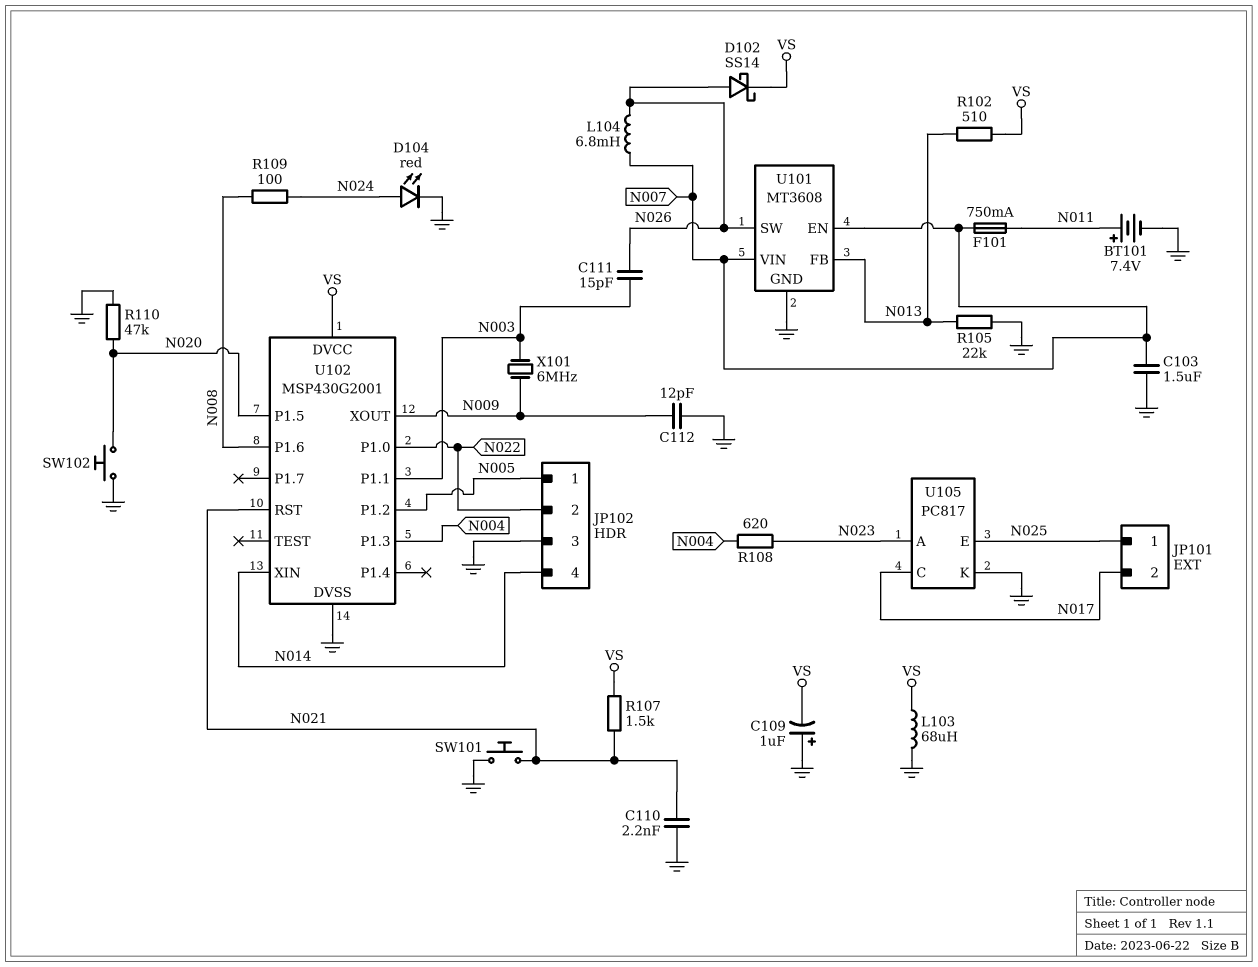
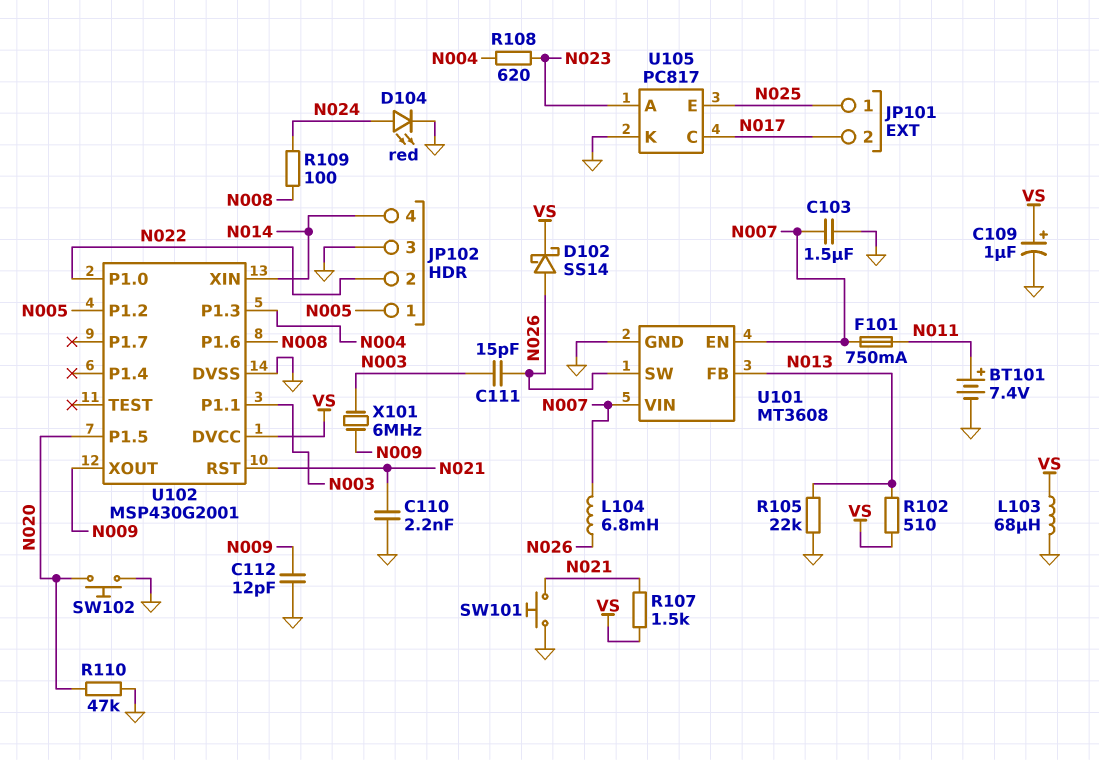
C109: 1uF (plus GND, minus VS) -> 1uF (plus VS, minus GND)

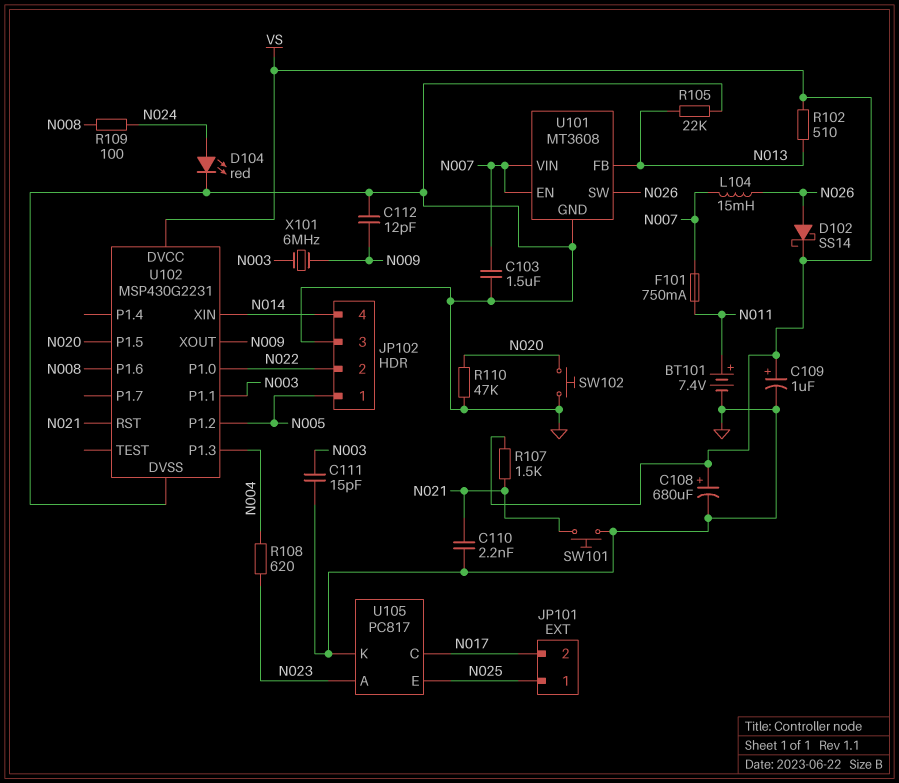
C108: none -> 680uF (plus VS, minus GND)
C111: 15pF (N003, N026) -> 15pF (GND, N003)
L103: 68uH (GND, VS) -> none
L104: 6.8mH (N007, N026) -> 15mH (N007, N026)
U102: MSP430G2001 -> MSP430G2231

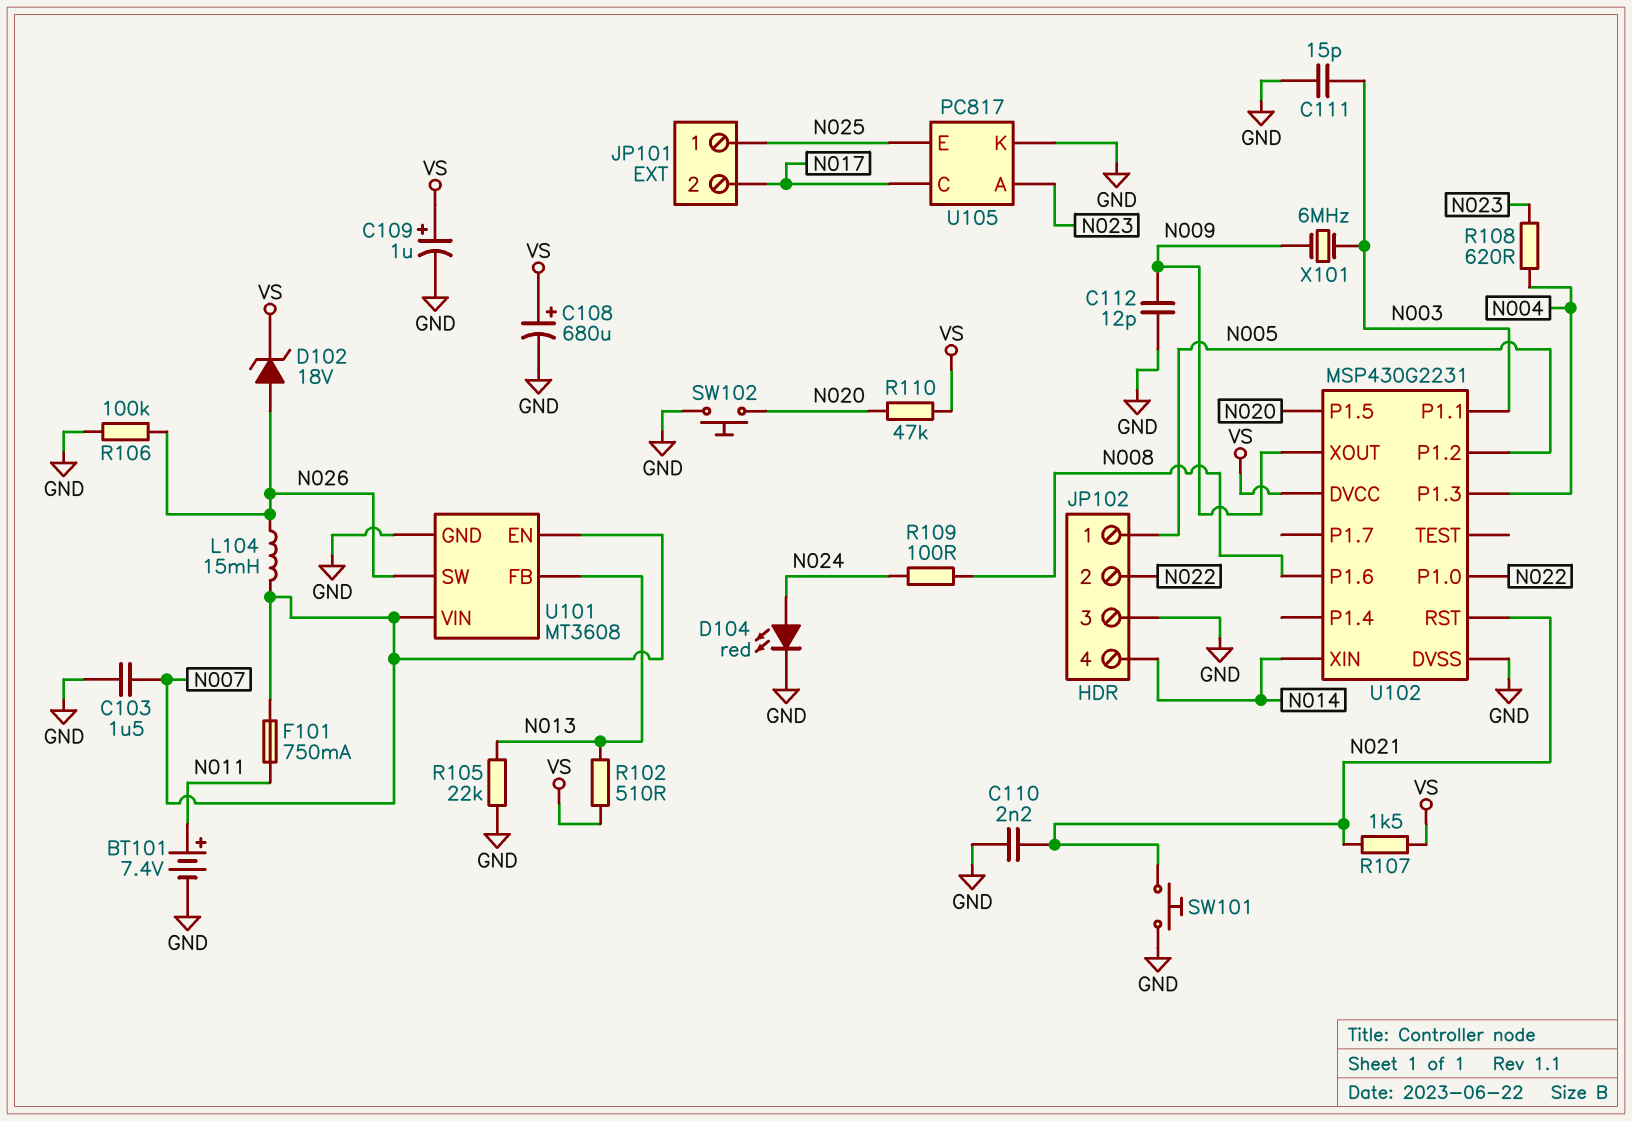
D102: schottky SS14 (A N026, K VS) -> zener 18V (A N026, K VS)
R106: none -> 100k (GND, N026)
R110: 47k (GND, N020) -> 47k (N020, VS)

